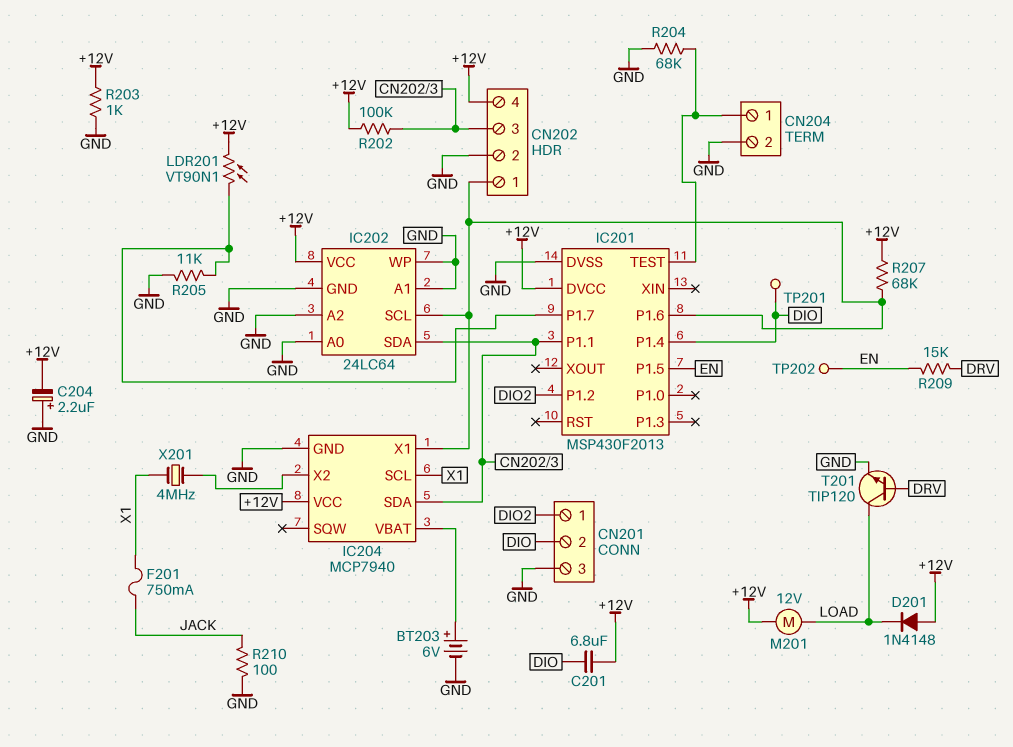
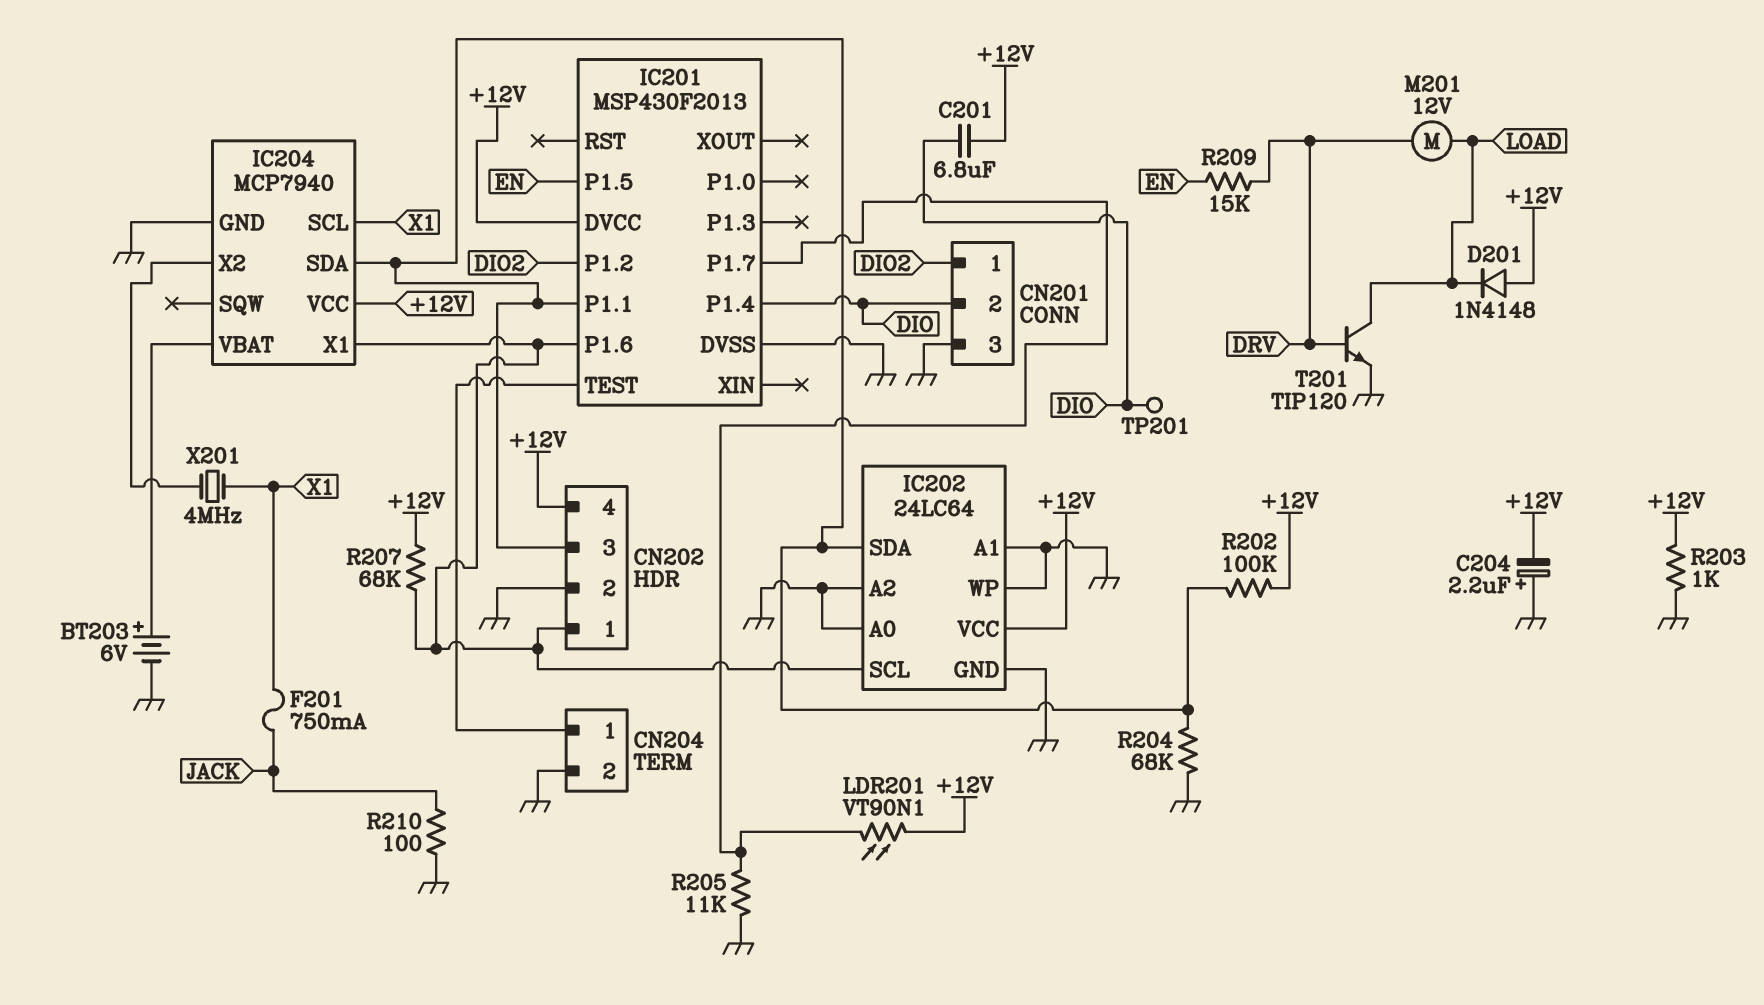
M201: motor 12V (+12V, LOAD) -> motor 12V (DRV, LOAD)
R204: 68k (CN204/1, GND) -> 68k (CN202/3, GND)
TP202: test point (EN) -> none

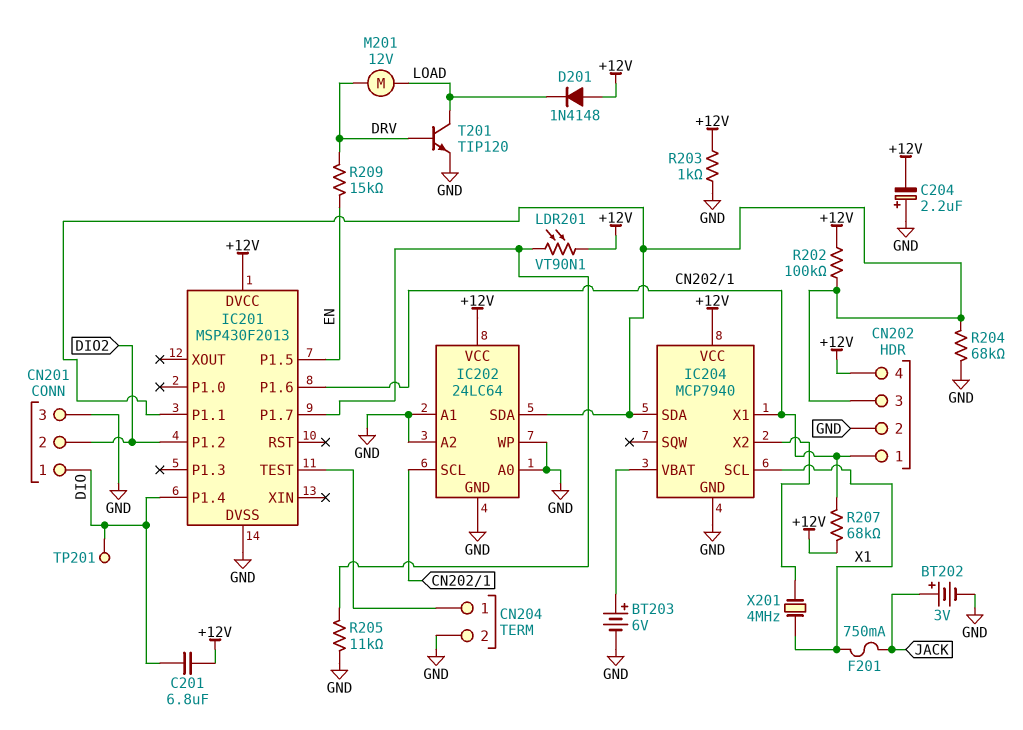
BT202: none -> 3V (plus JACK, minus GND)
CN201 pin 1: DIO2 -> DIO
CN201 pin 2: DIO -> DIO2
R210: 100 (GND, JACK) -> none

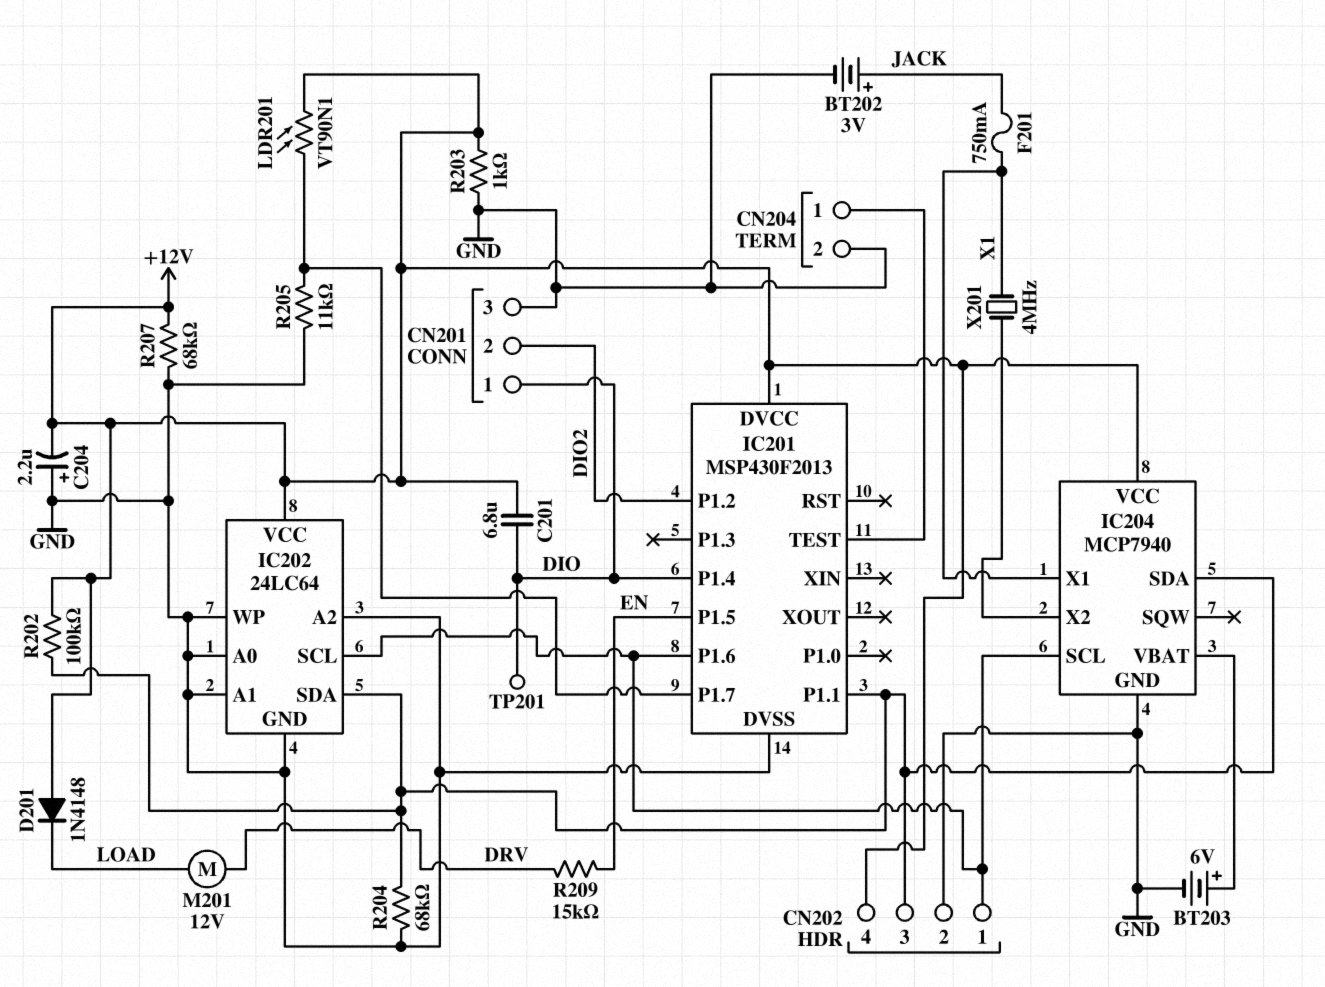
IC204 pin SCL: X1 -> CN202/1
IC204 pin X1: CN202/1 -> X1
R207: 68k (+12V, CN202/1) -> 68k (+12V, GND)
T201: NPN TIP120 (B DRV, C LOAD, E GND) -> none

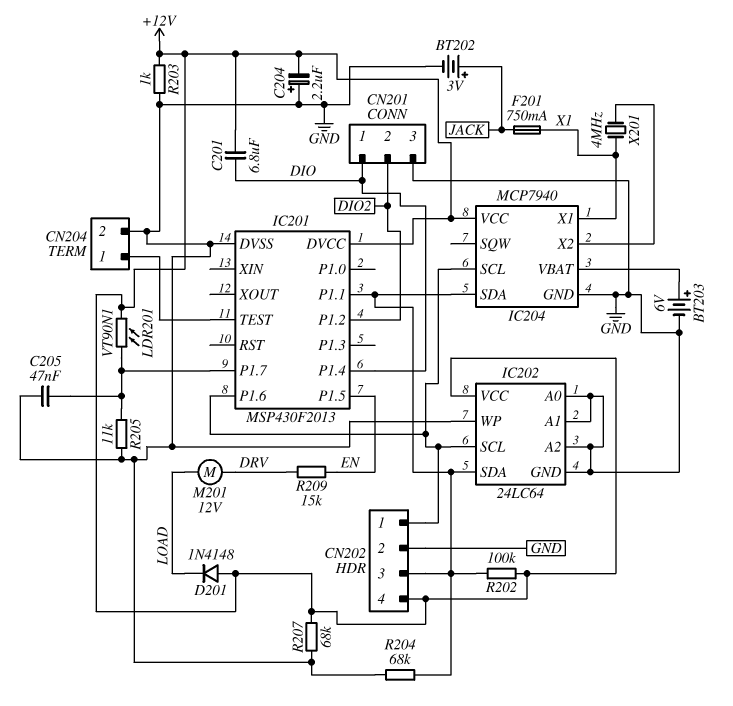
C205: none -> 47nF (GND, IC201/P1.7)
TP201: test point (DIO) -> none

